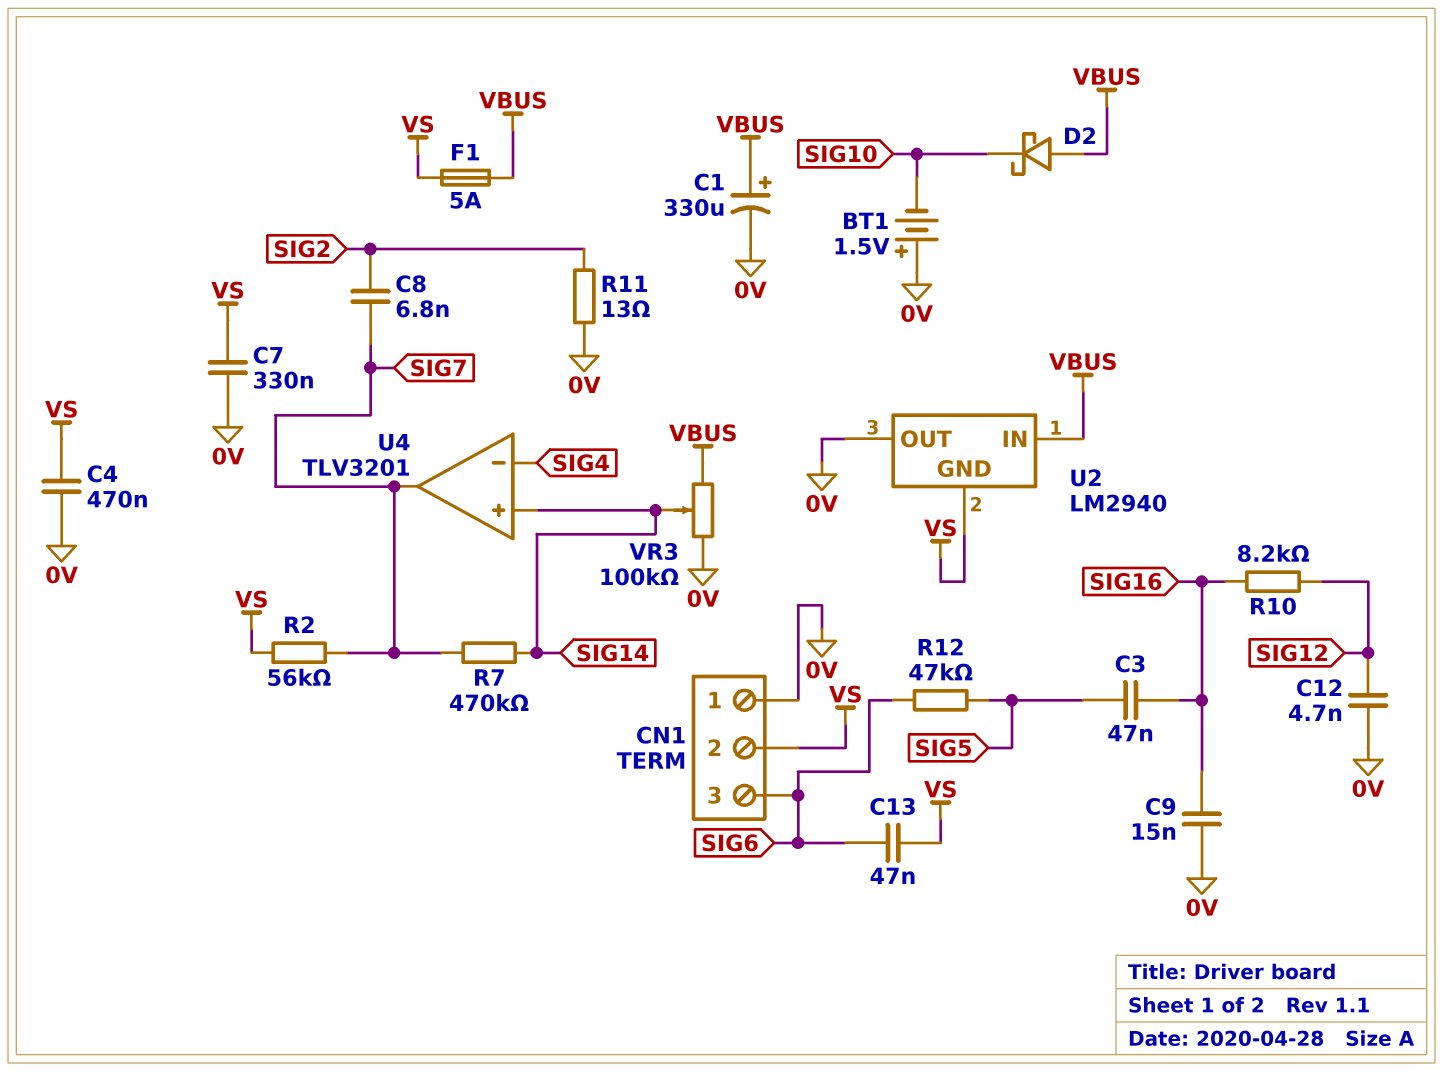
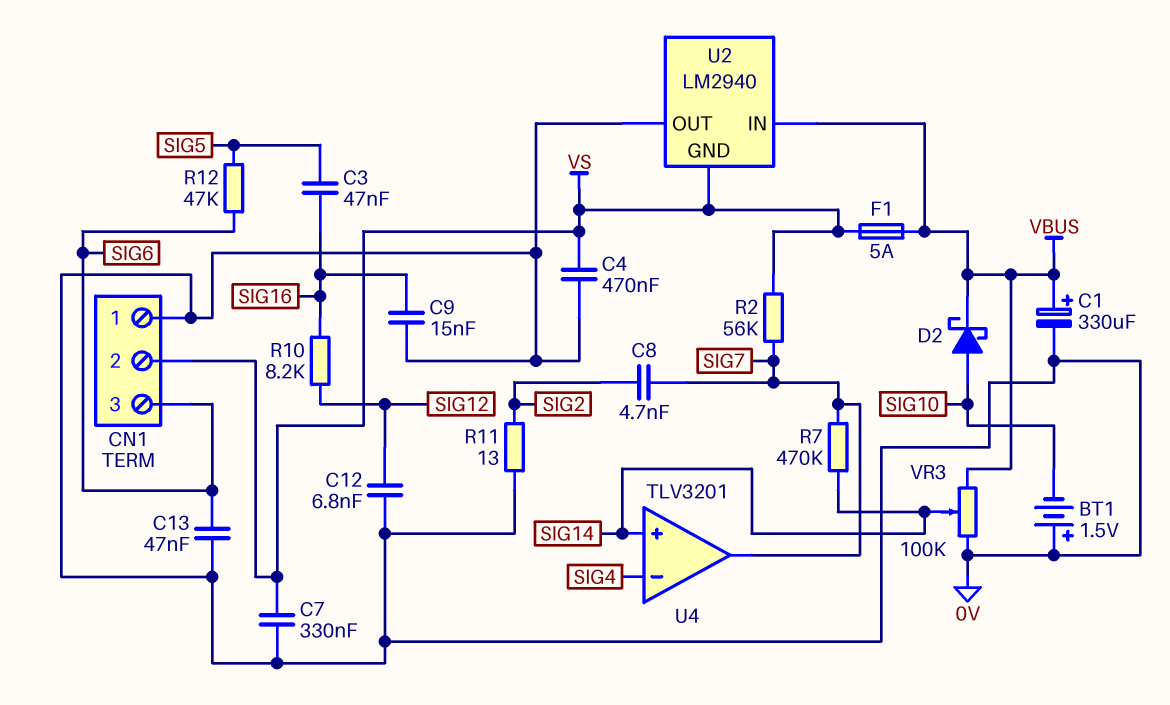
C8: 6.8nF (SIG2, SIG7) -> 4.7nF (SIG2, SIG7)
C12: 4.7nF (0V, SIG12) -> 6.8nF (0V, SIG12)
C13: 47nF (SIG6, VS) -> 47nF (0V, SIG6)
D2: schottky (A VBUS, K SIG10) -> schottky (A SIG10, K VBUS)

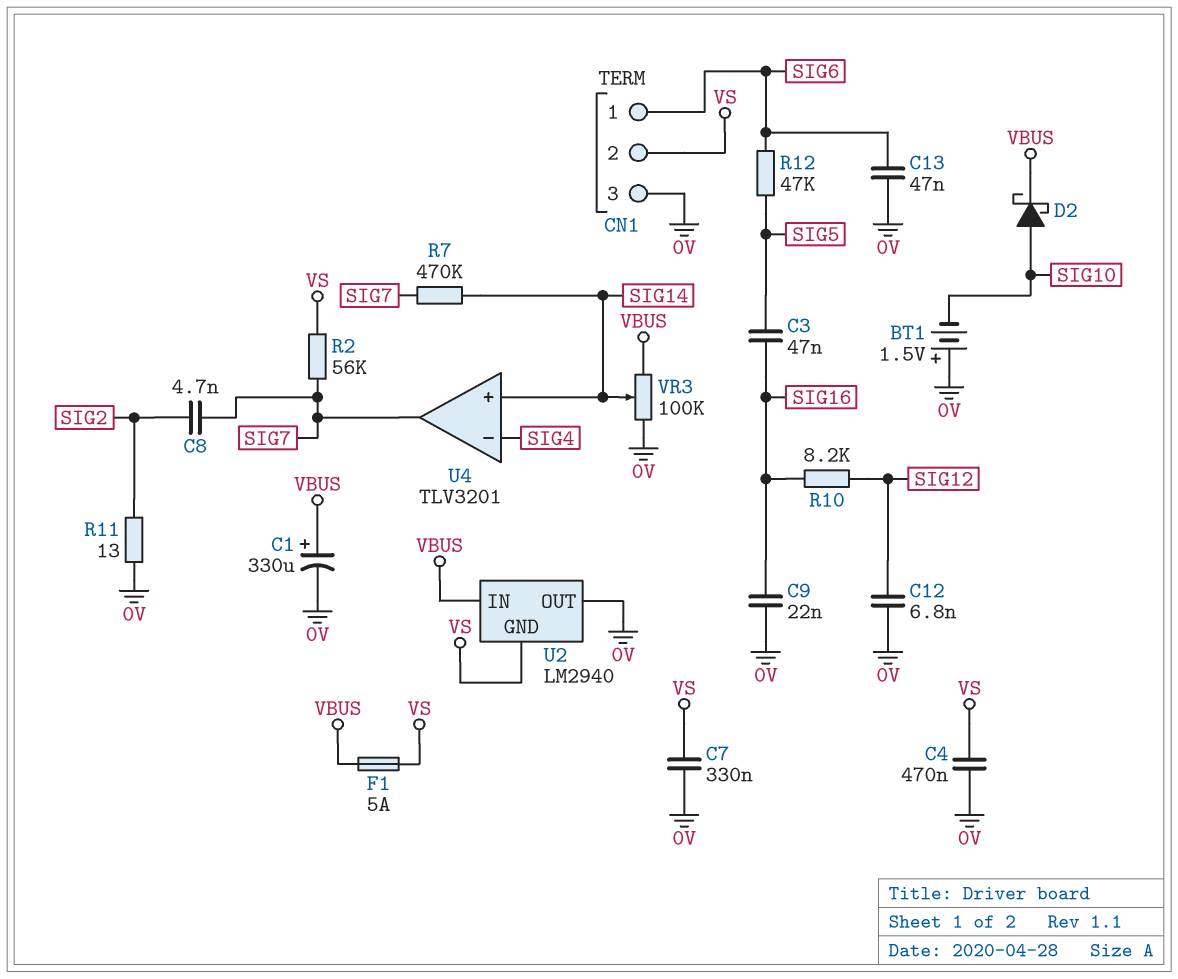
C9: 15nF (0V, SIG16) -> 22nF (0V, SIG16)
CN1 pin 1: 0V -> SIG6
CN1 pin 3: SIG6 -> 0V

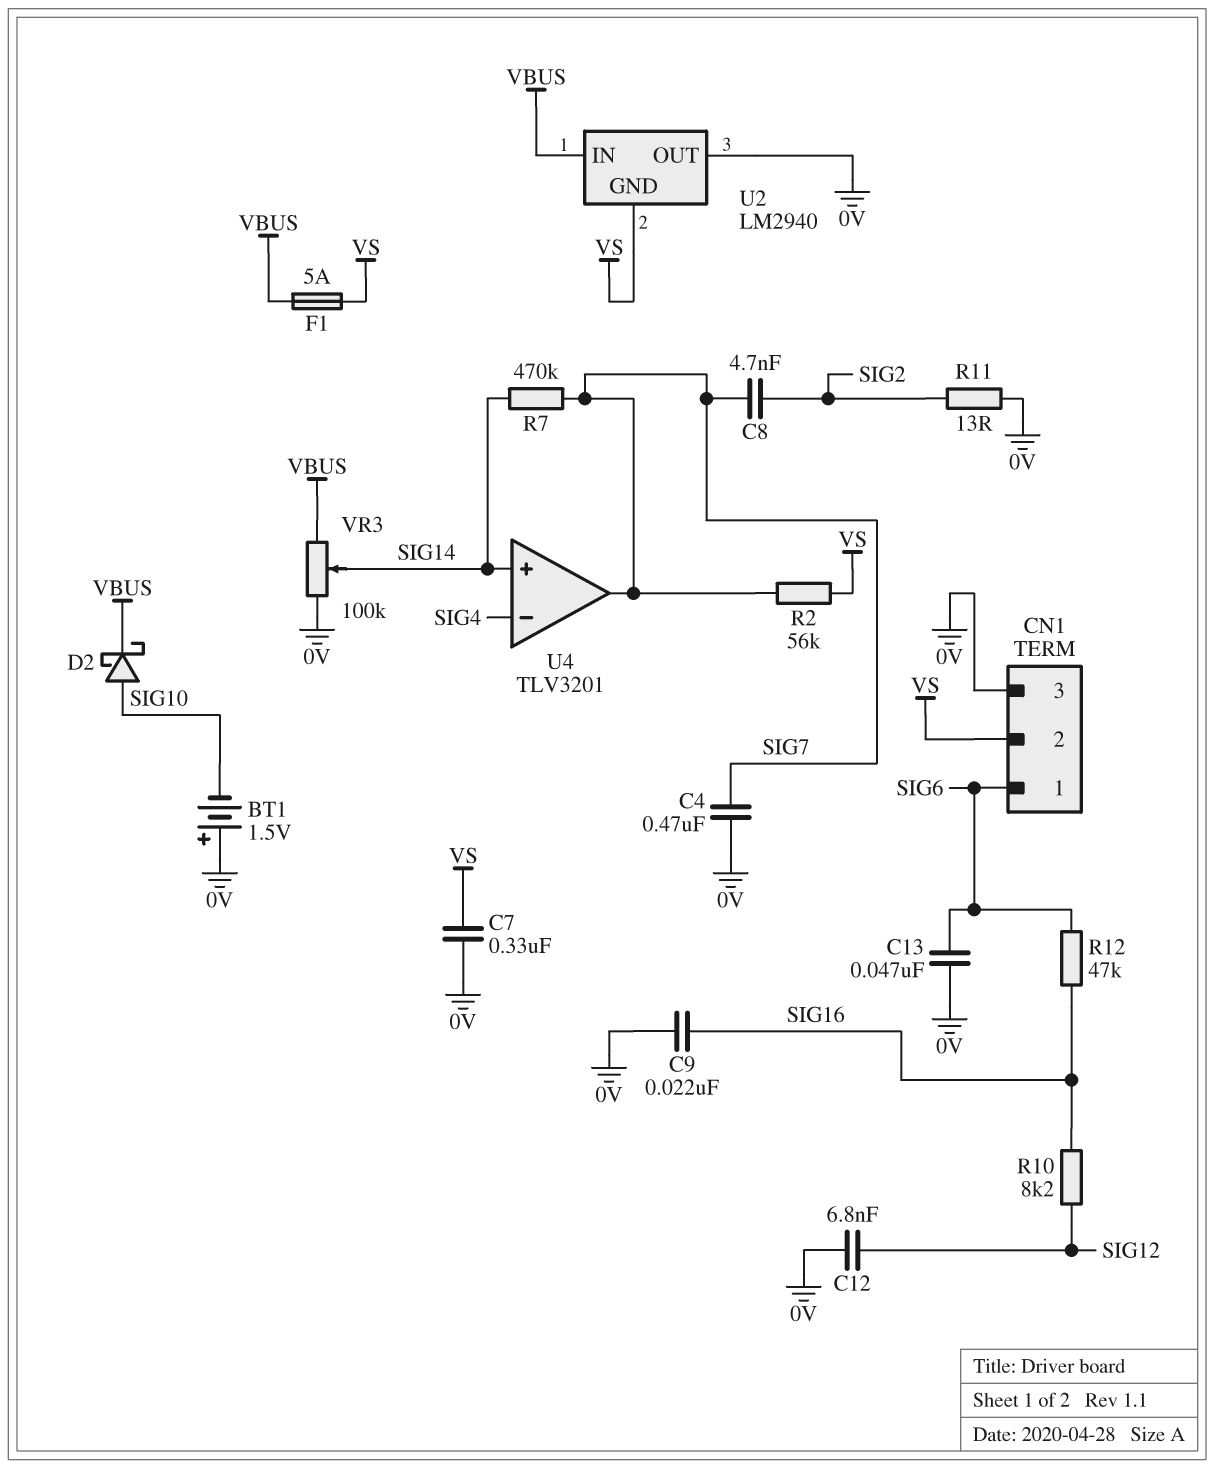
C1: 330uF (plus VBUS, minus 0V) -> none
C3: 47nF (SIG5, SIG16) -> none
C4: 470nF (0V, VS) -> 470nF (0V, SIG7)
R12: 47k (SIG5, SIG6) -> 47k (SIG6, SIG16)

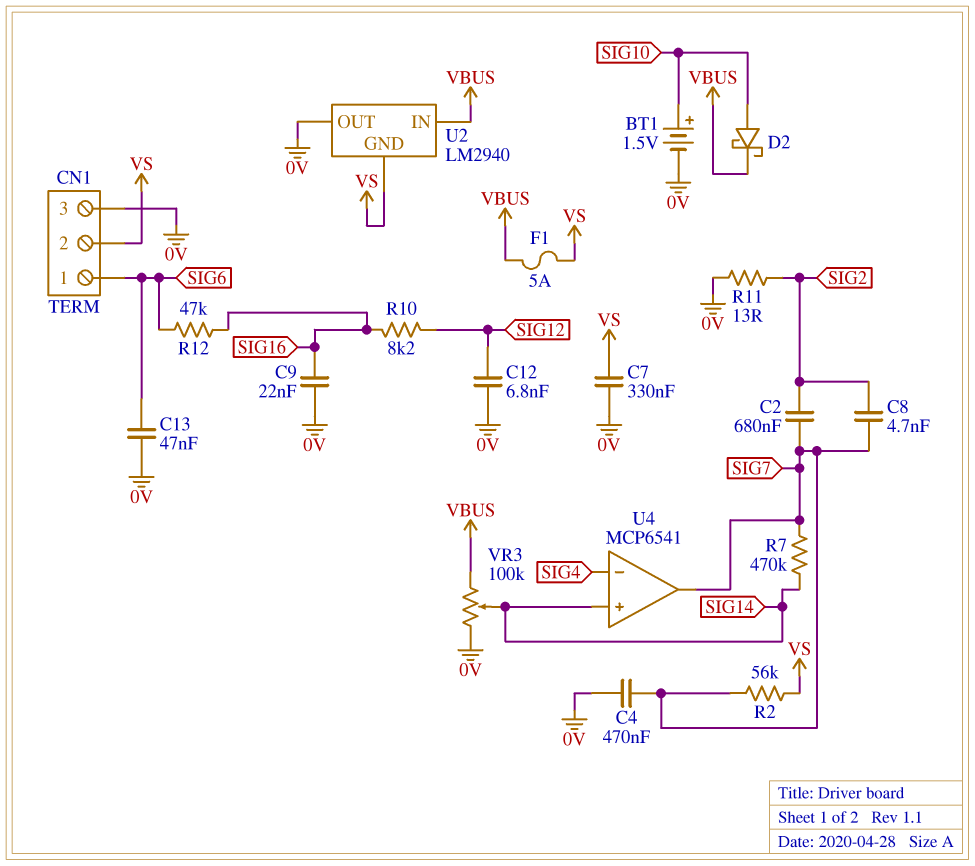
BT1: 1.5V (plus 0V, minus SIG10) -> 1.5V (plus SIG10, minus 0V)
C2: none -> 680nF (SIG2, SIG7)
U4: TLV3201 -> MCP6541

